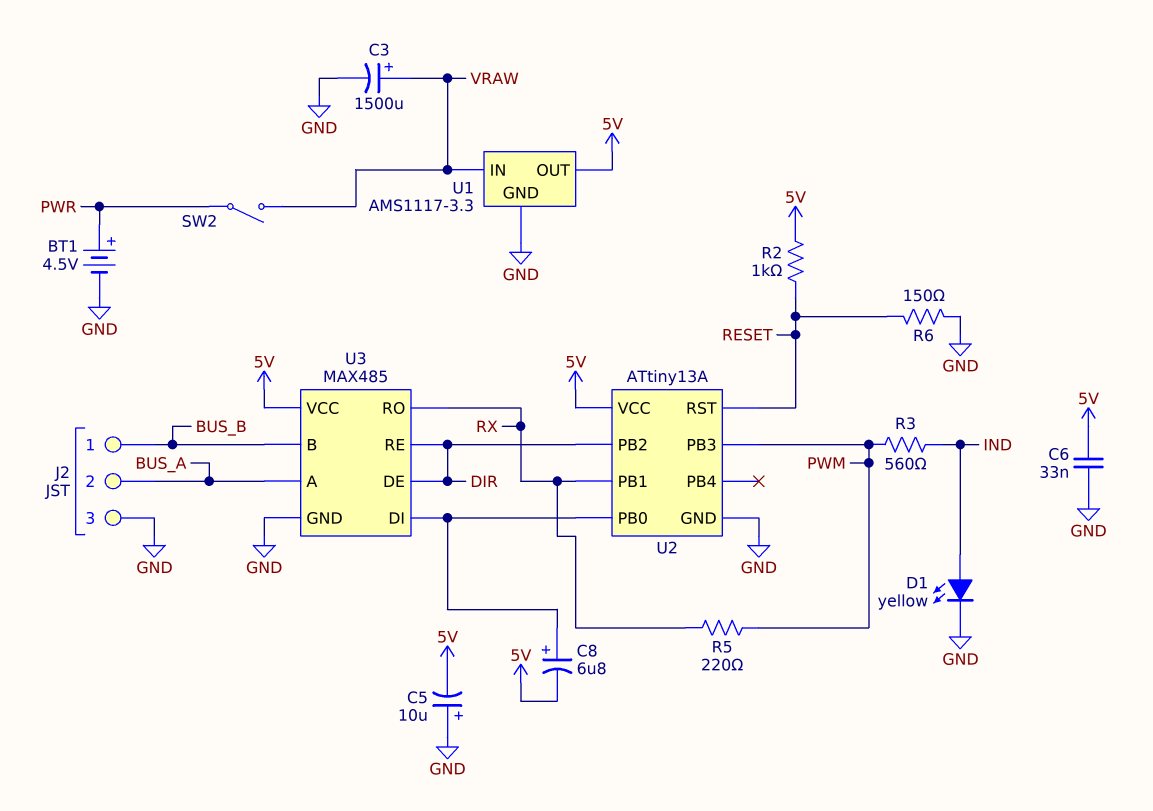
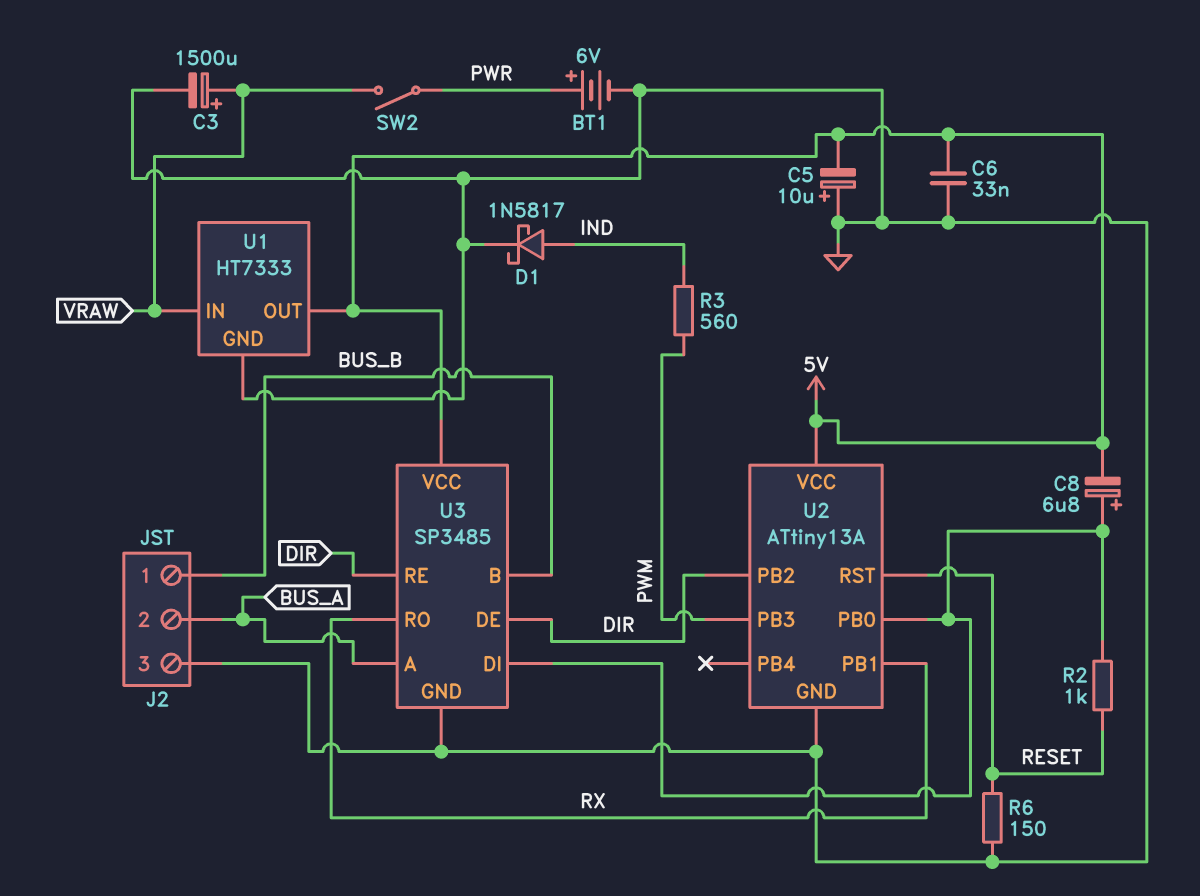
BT1: 4.5V (plus PWR, minus GND) -> 6V (plus PWR, minus GND)
D1: LED yellow (A IND, K GND) -> schottky 1N5817 (A IND, K GND)
R2: 1k (5V, RESET) -> 1k (RESET, U2/PB0)
R5: 220 (PWM, RX) -> none
U1: AMS1117-3.3 -> HT7333
U3: MAX485 -> SP3485

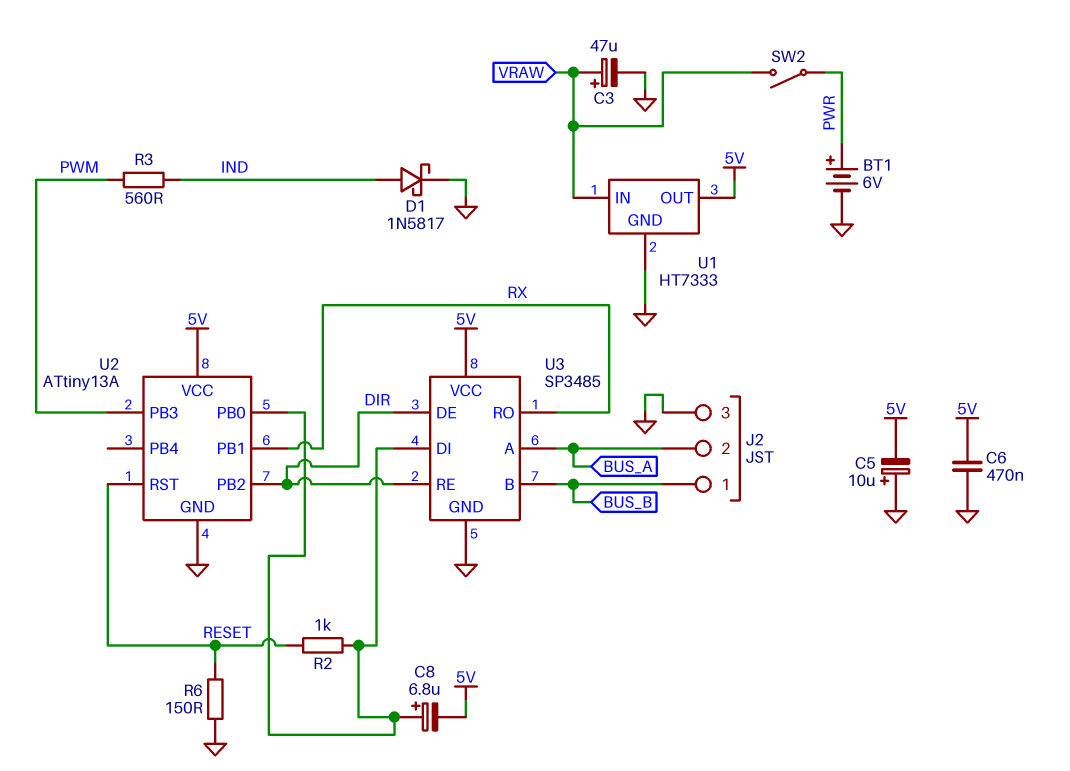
C3: 1500uF (plus VRAW, minus GND) -> 47uF (plus VRAW, minus GND)
C6: 33nF (5V, GND) -> 470nF (5V, GND)

